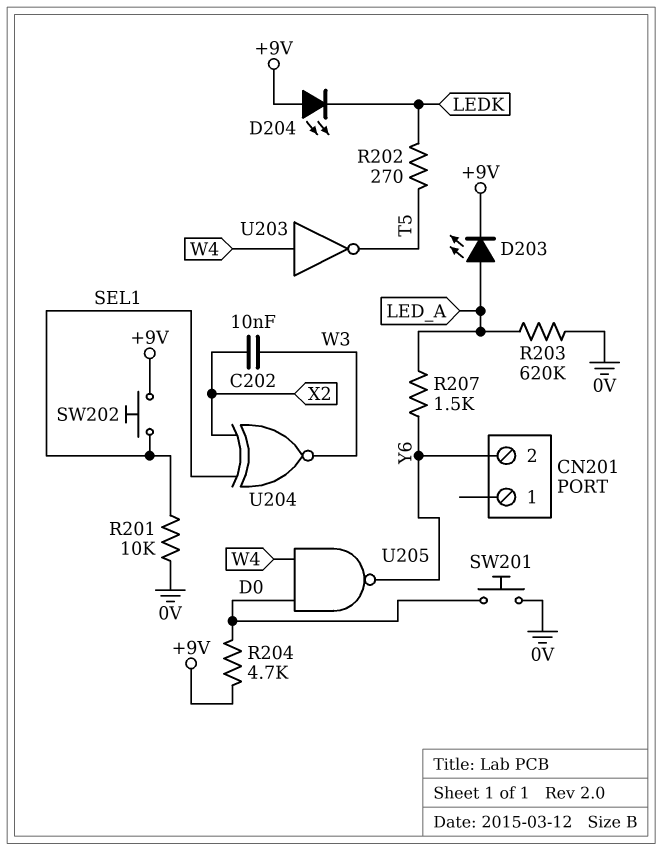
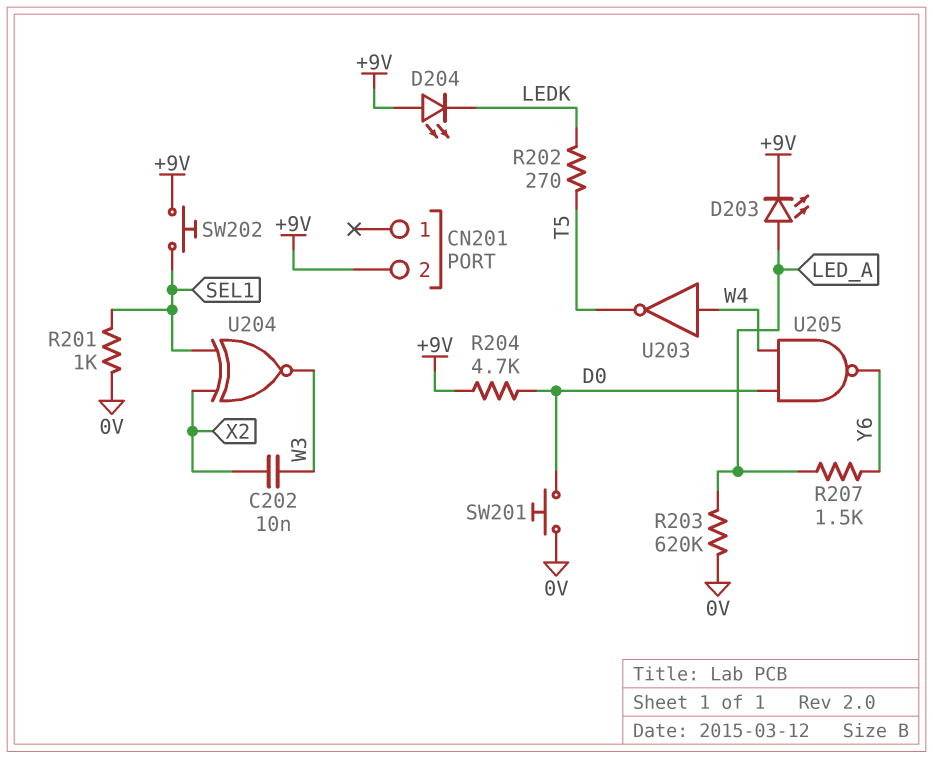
CN201 pin 2: Y6 -> +9V
R201: 10k (0V, SEL1) -> 1k (0V, SEL1)

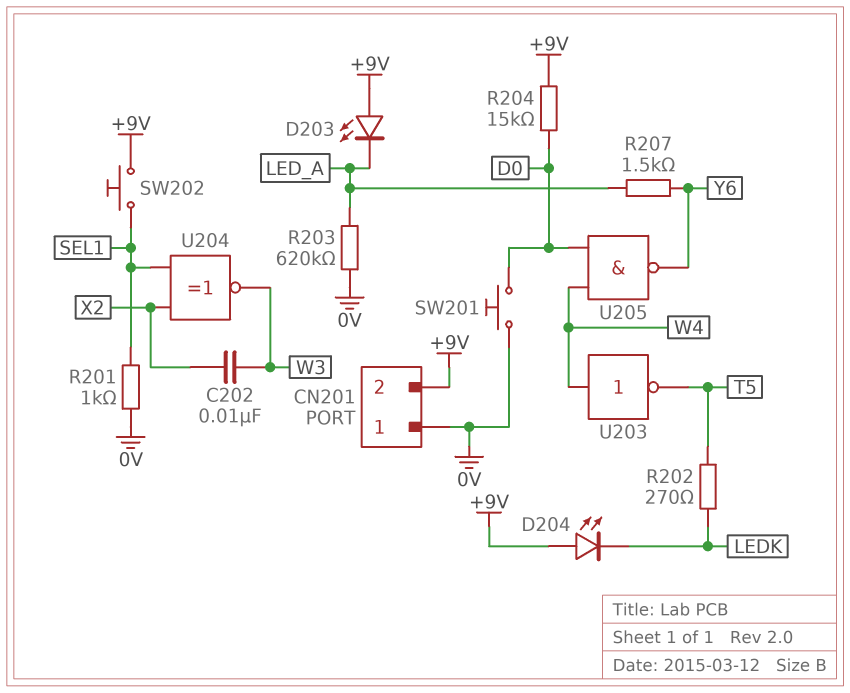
CN201 pin 1: none -> 0V
D203: LED (A LED_A, K +9V) -> LED (A +9V, K LED_A)
R204: 4.7k (+9V, D0) -> 15k (+9V, D0)

